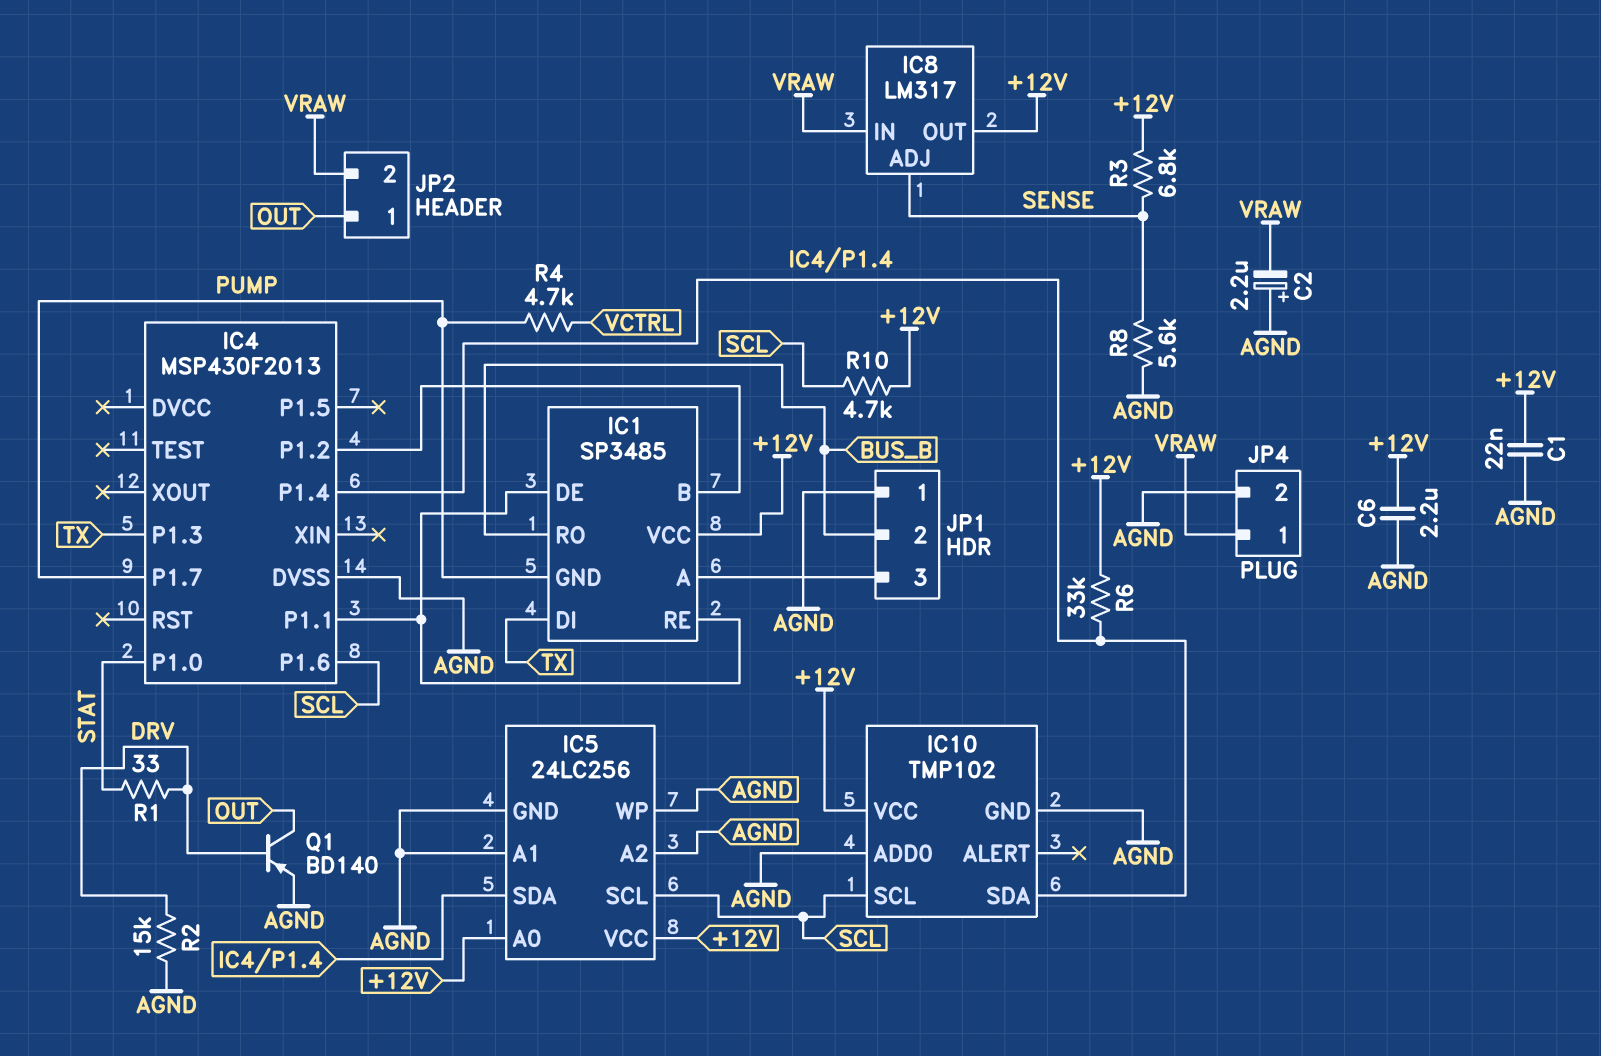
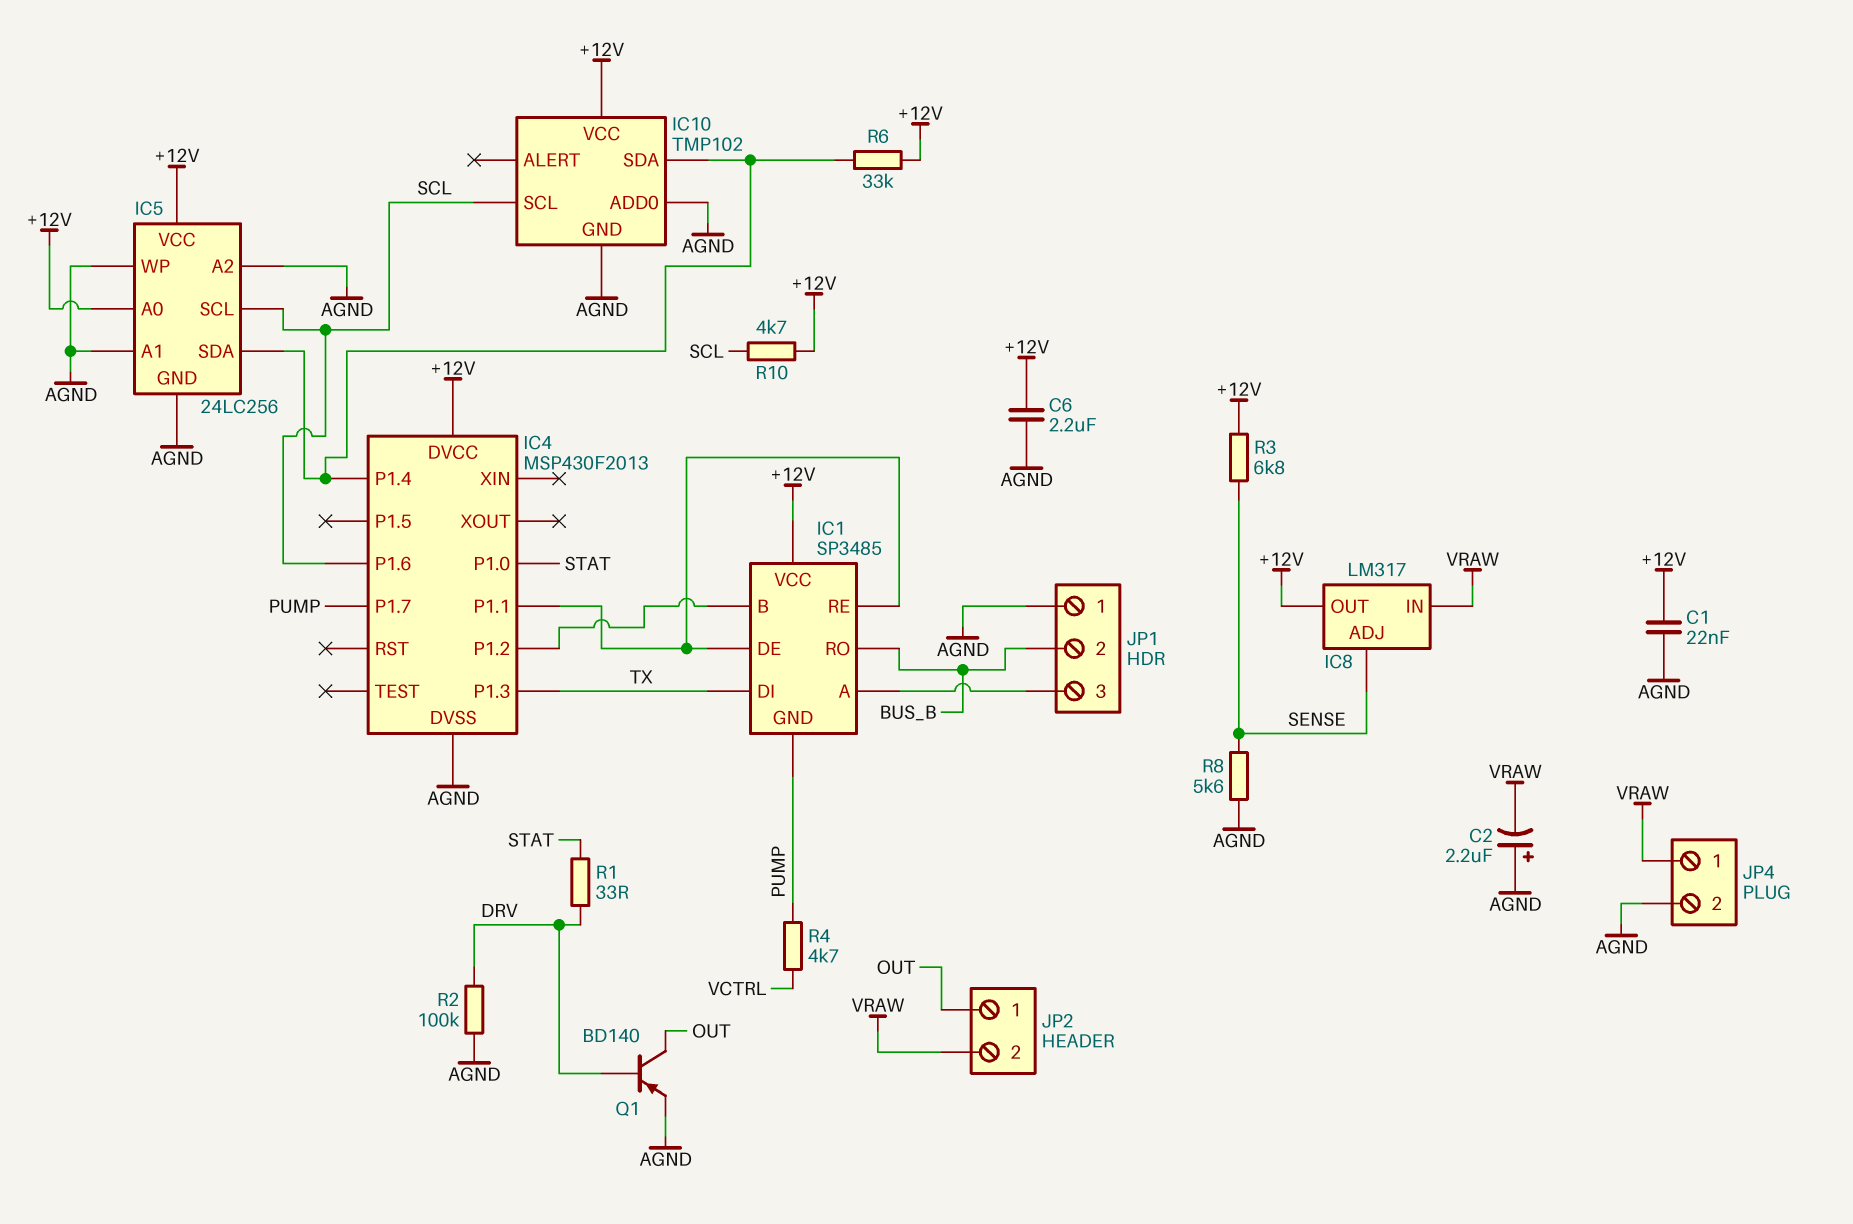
IC4 pin DVCC: none -> +12V
R2: 15k (AGND, DRV) -> 100k (AGND, DRV)

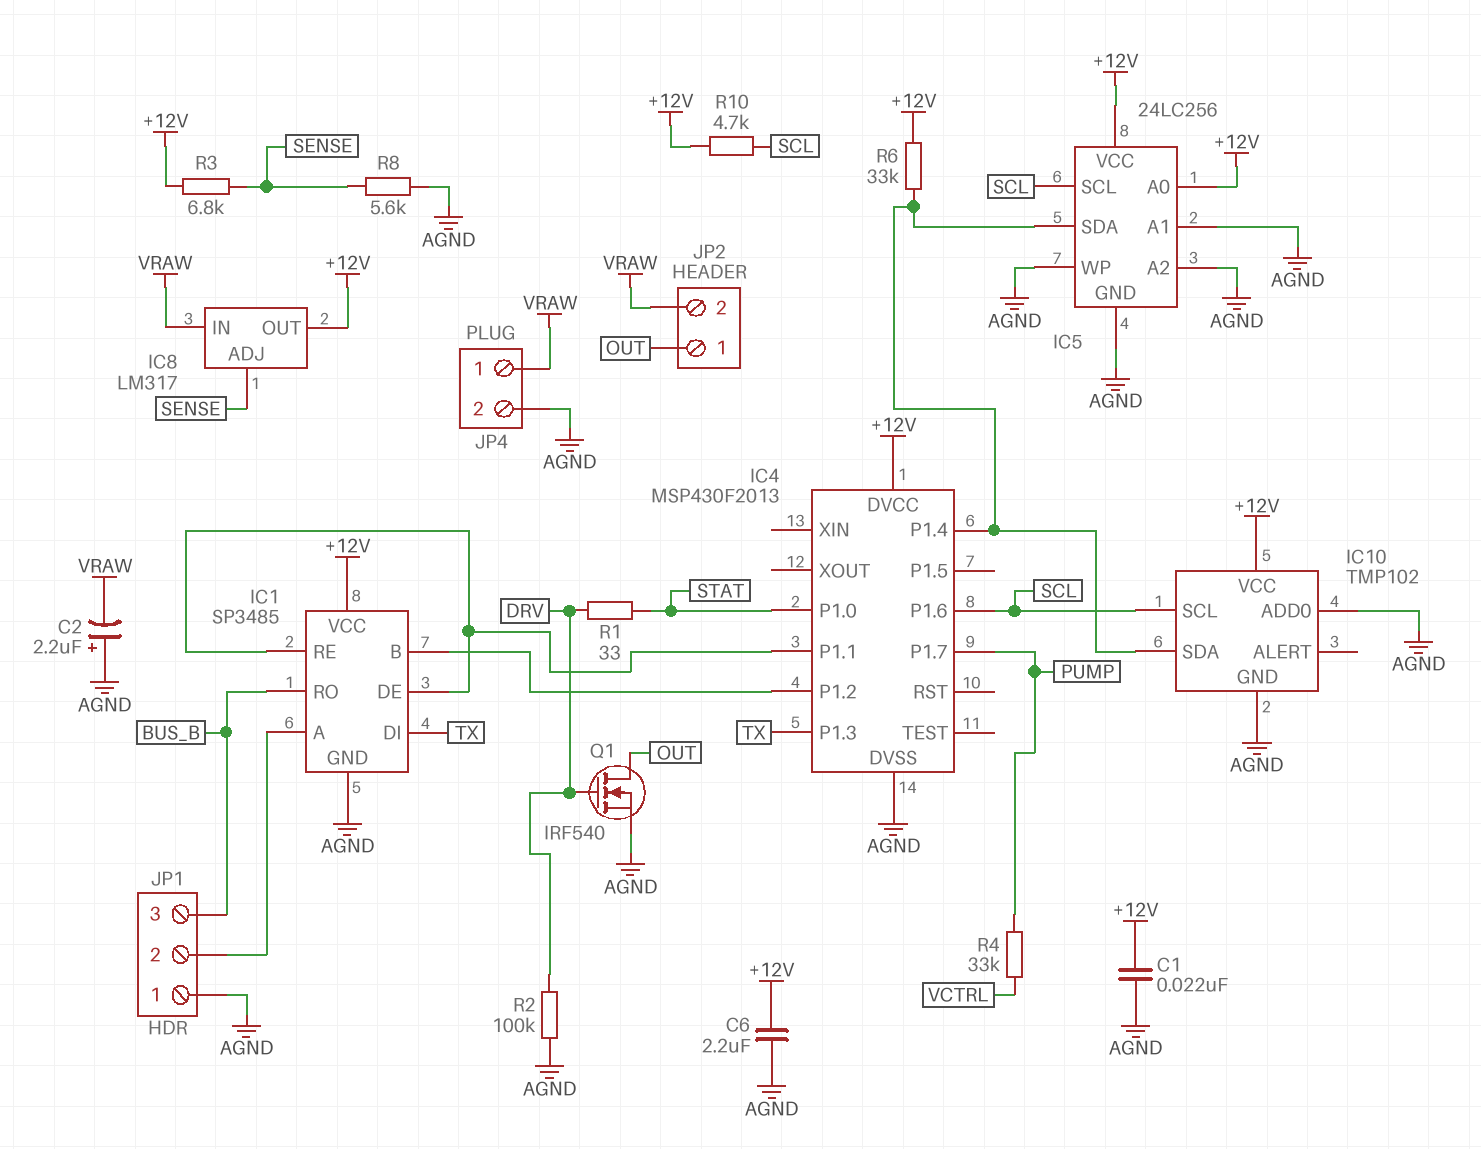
IC1 pin GND: PUMP -> AGND
JP1 pin 2: BUS_B -> IC1/A
JP1 pin 3: IC1/A -> BUS_B
Q1: PNP BD140 (B DRV, C OUT, E AGND) -> NMOS IRF540 (G DRV, D OUT, S AGND)
R4: 4.7k (PUMP, VCTRL) -> 33k (PUMP, VCTRL)

